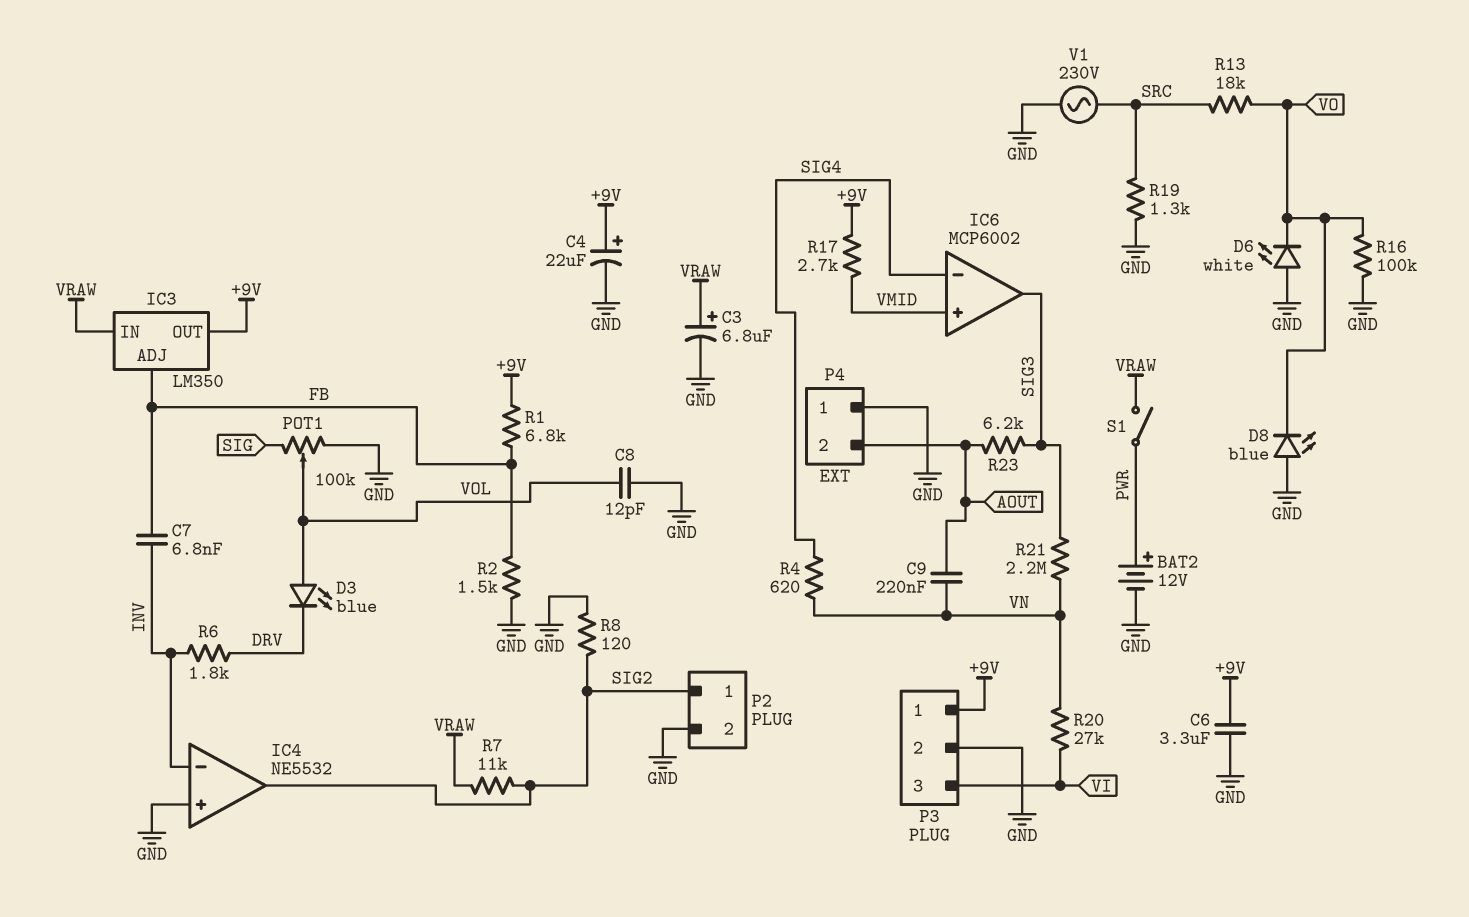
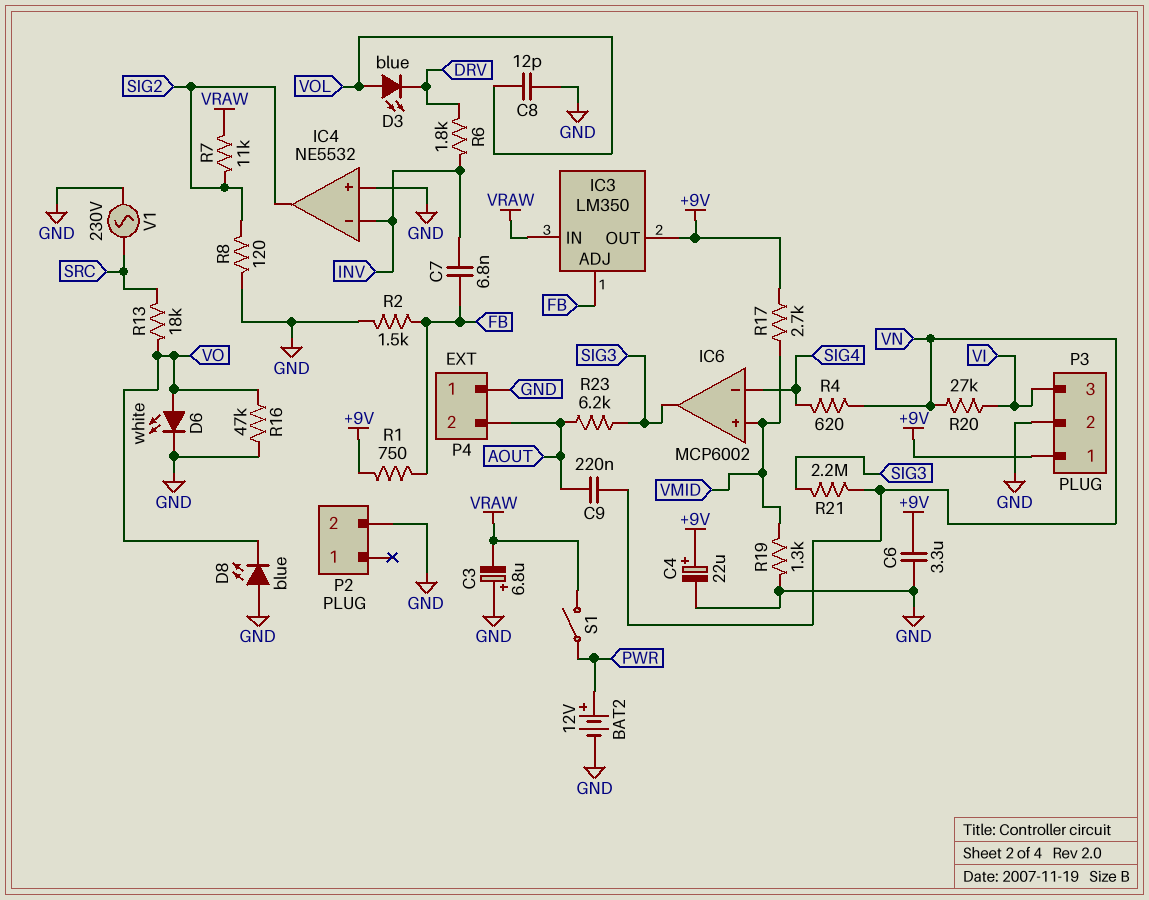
C3: 6.8uF (plus VRAW, minus GND) -> 6.8uF (plus GND, minus VRAW)
D6: LED white (A GND, K VO) -> LED white (A VO, K GND)
P2 pin 1: SIG2 -> none
POT1: 100k (GND, SIG, wiper VOL) -> none
R1: 6.8k (+9V, FB) -> 750 (+9V, FB)
R16: 100k (GND, VO) -> 47k (GND, VO)
R19: 1.3k (GND, SRC) -> 1.3k (GND, VMID)

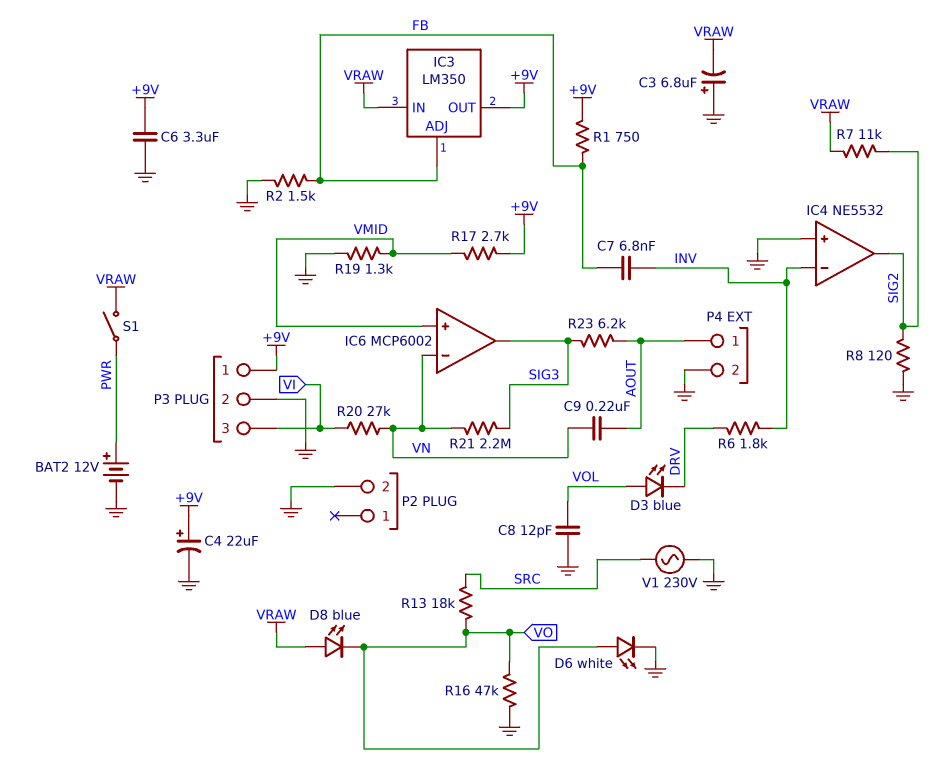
D8: LED blue (A GND, K VO) -> LED blue (A VRAW, K VO)
IC6 pin in-: SIG4 -> VN
P4 pin 1: GND -> AOUT
P4 pin 2: AOUT -> GND
R4: 620 (SIG4, VN) -> none

